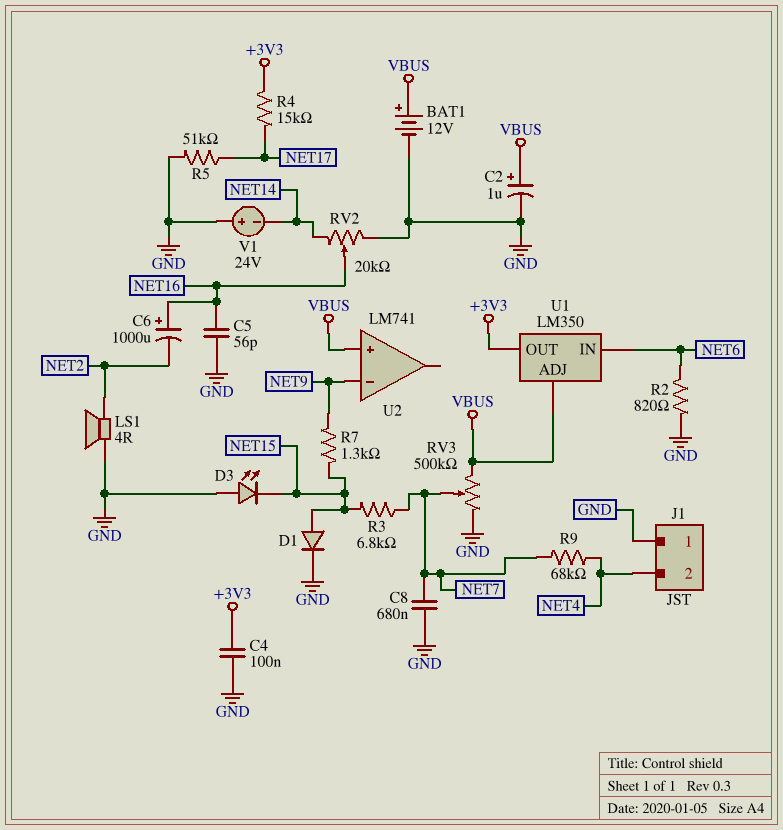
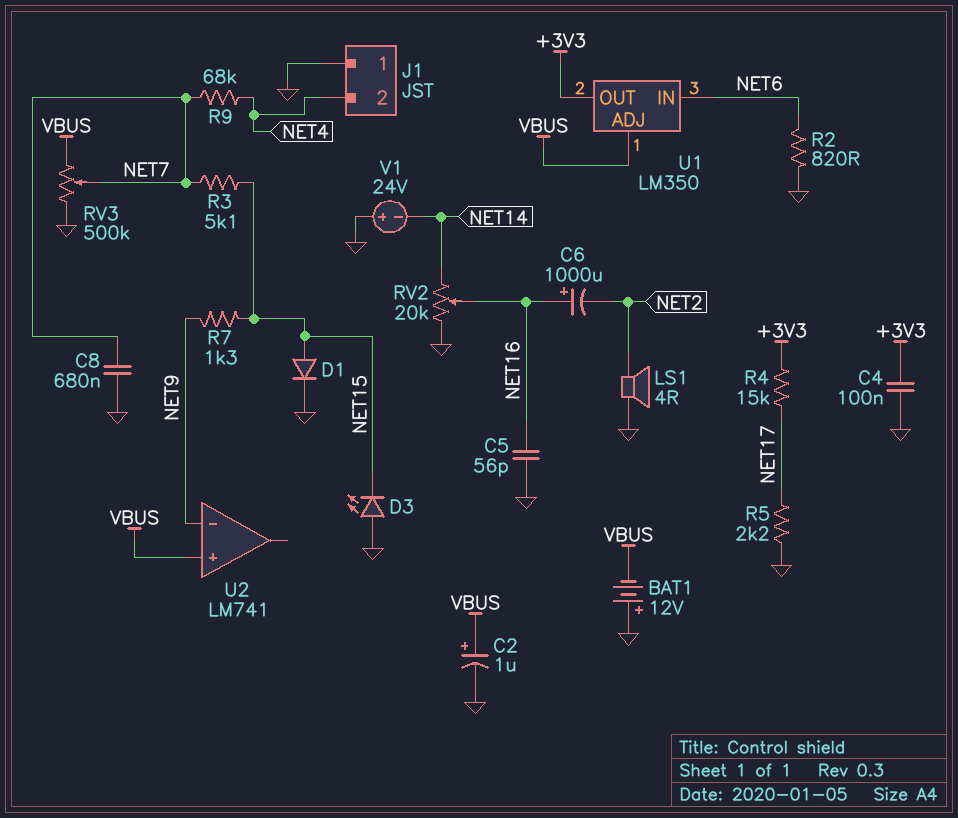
BAT1: 12V (plus VBUS, minus GND) -> 12V (plus GND, minus VBUS)
R3: 6.8k (NET7, NET15) -> 5.1k (NET7, NET15)
R5: 51k (GND, NET17) -> 2.2k (GND, NET17)

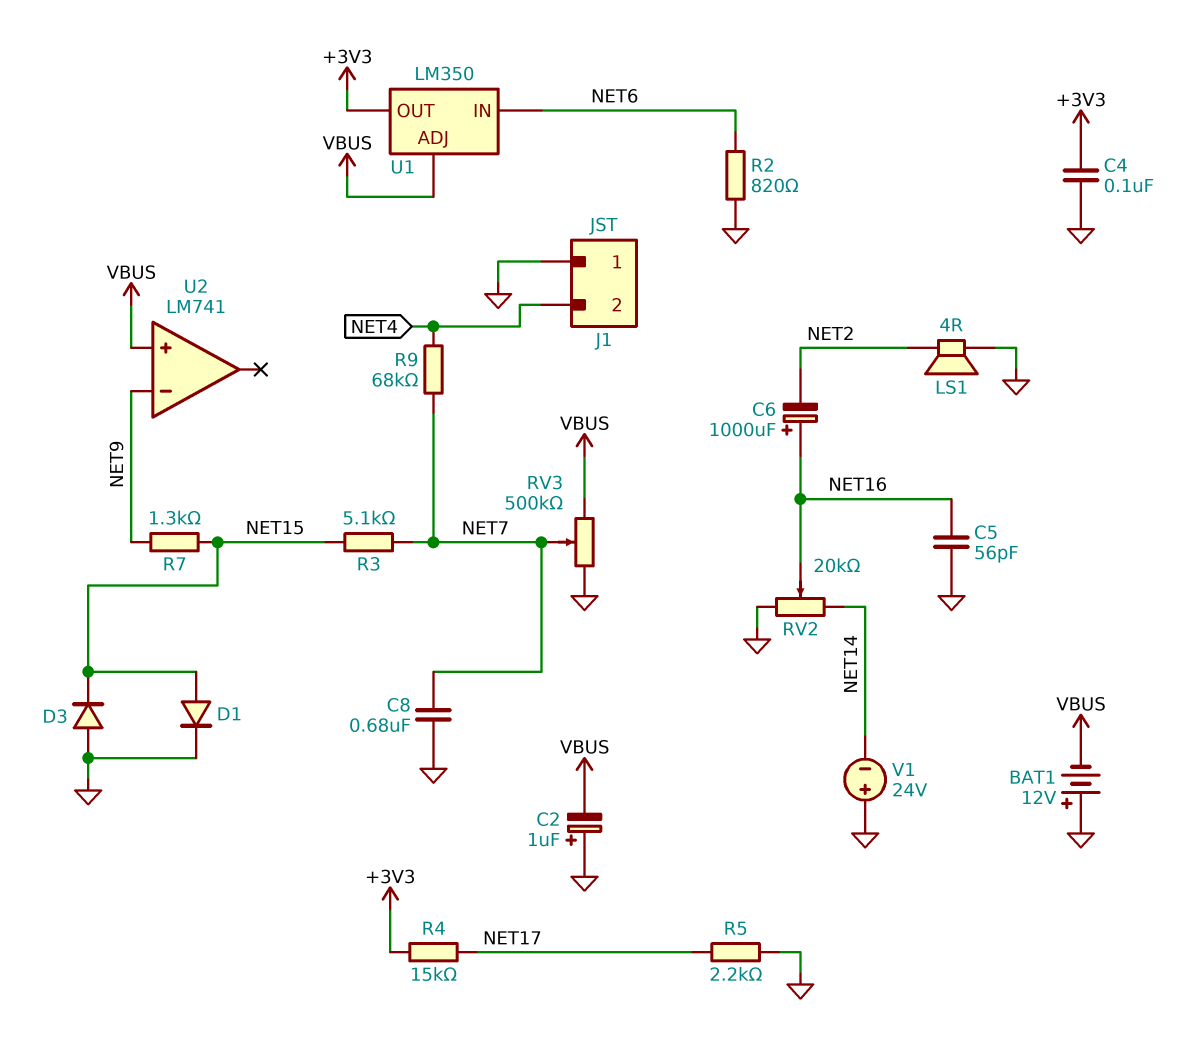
C2: 1uF (plus VBUS, minus GND) -> 1uF (plus GND, minus VBUS)
D3: LED (A GND, K NET15) -> diode (A GND, K NET15)

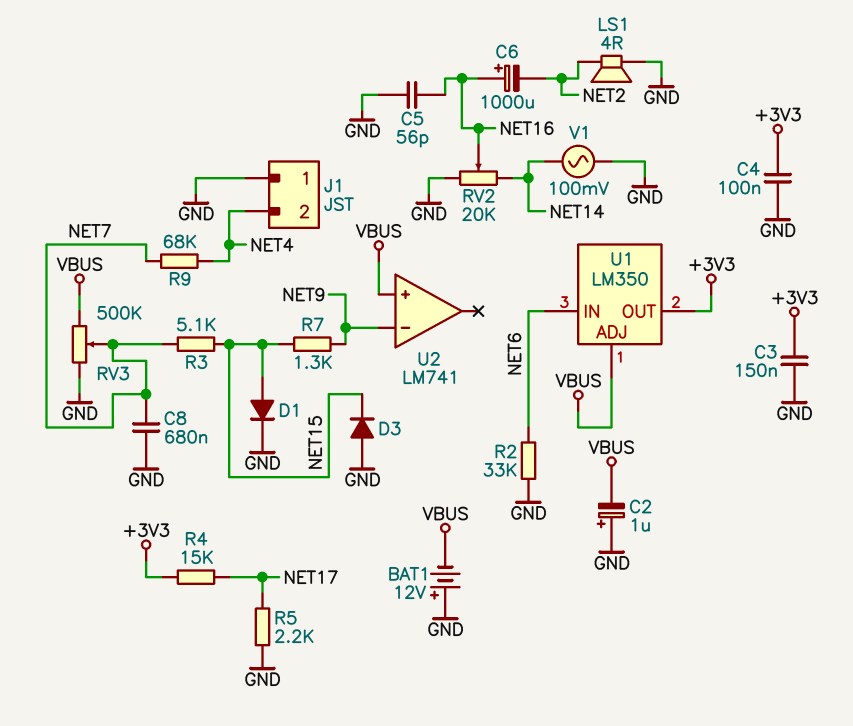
C3: none -> 150nF (+3V3, GND)
R2: 820 (GND, NET6) -> 33k (GND, NET6)
V1: 24V (plus GND, minus NET14) -> AC 100mV (GND, NET14)

